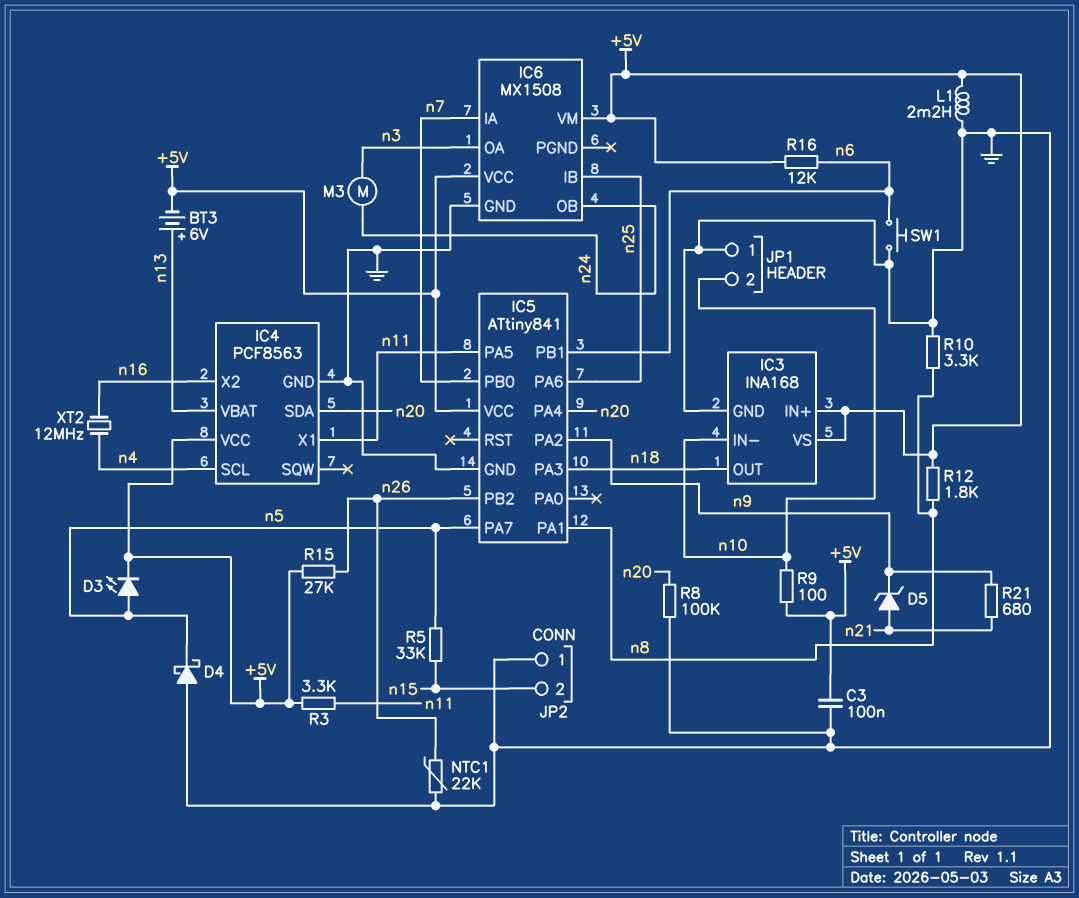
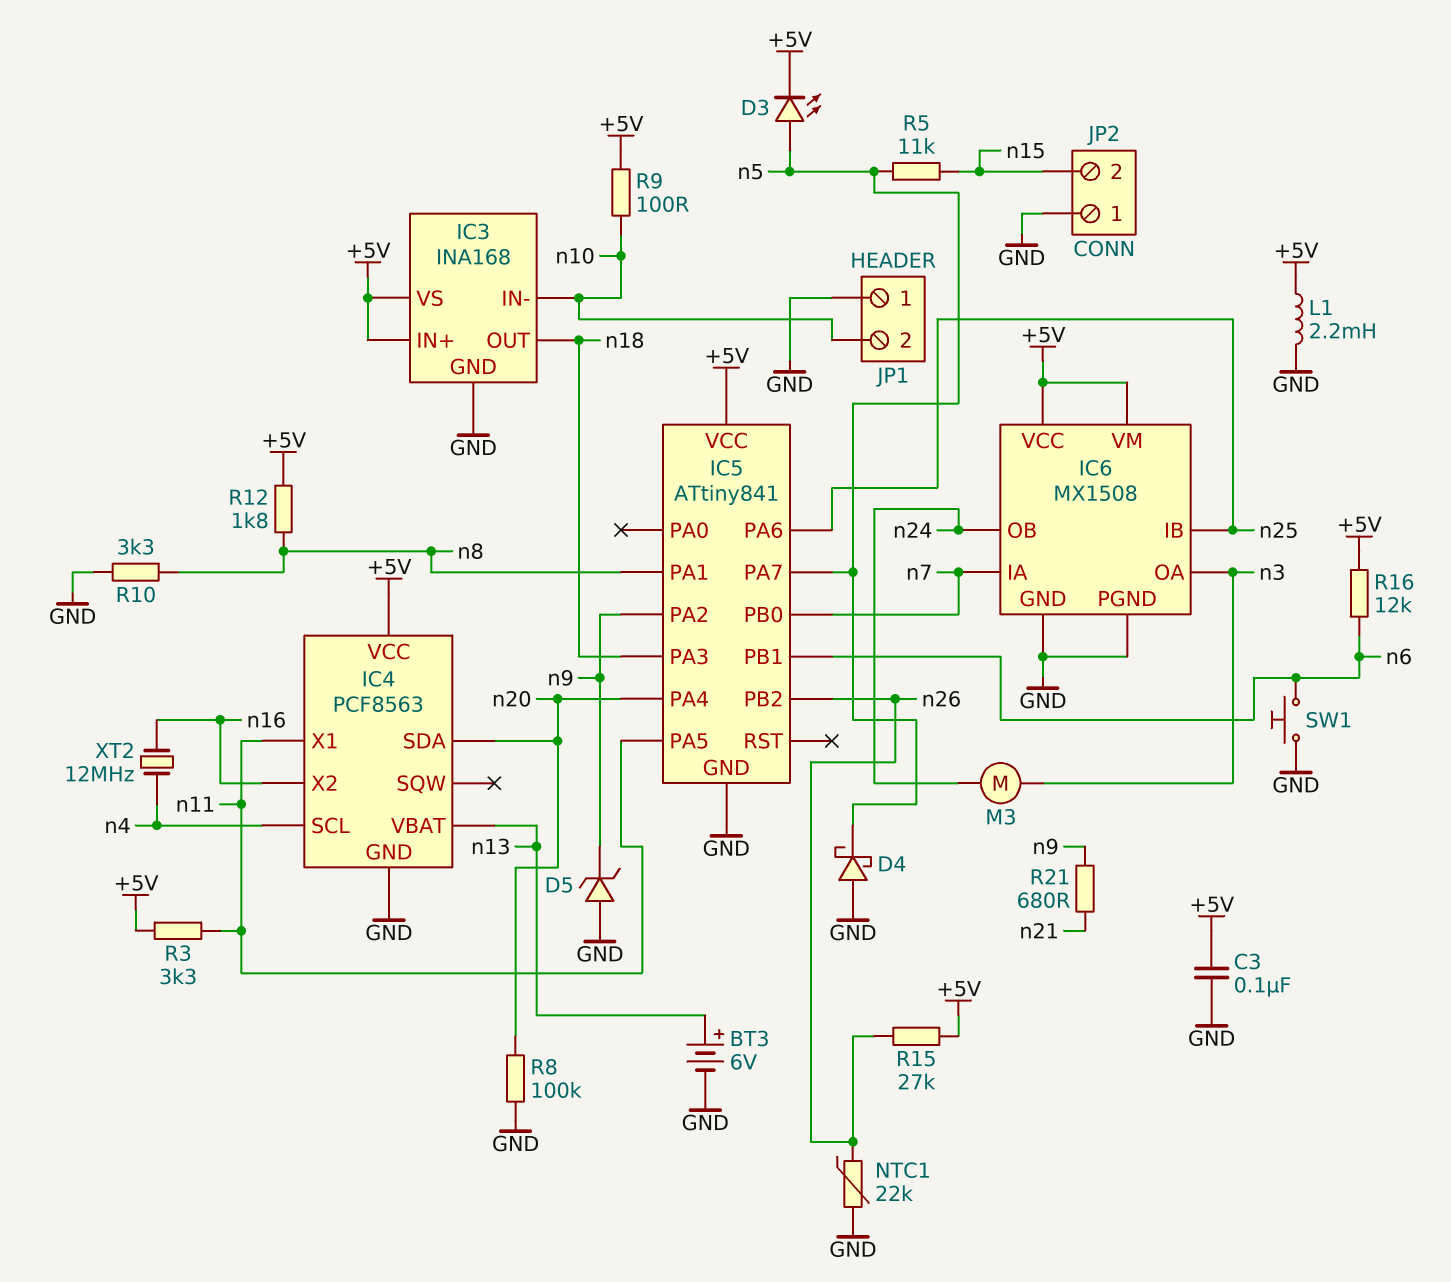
BT3: 6V (plus n13, minus +5V) -> 6V (plus n13, minus GND)
D5: zener (A n21, K n9) -> zener (A GND, K n9)
IC6 pin PGND: none -> GND
R5: 33k (n5, n15) -> 11k (n5, n15)

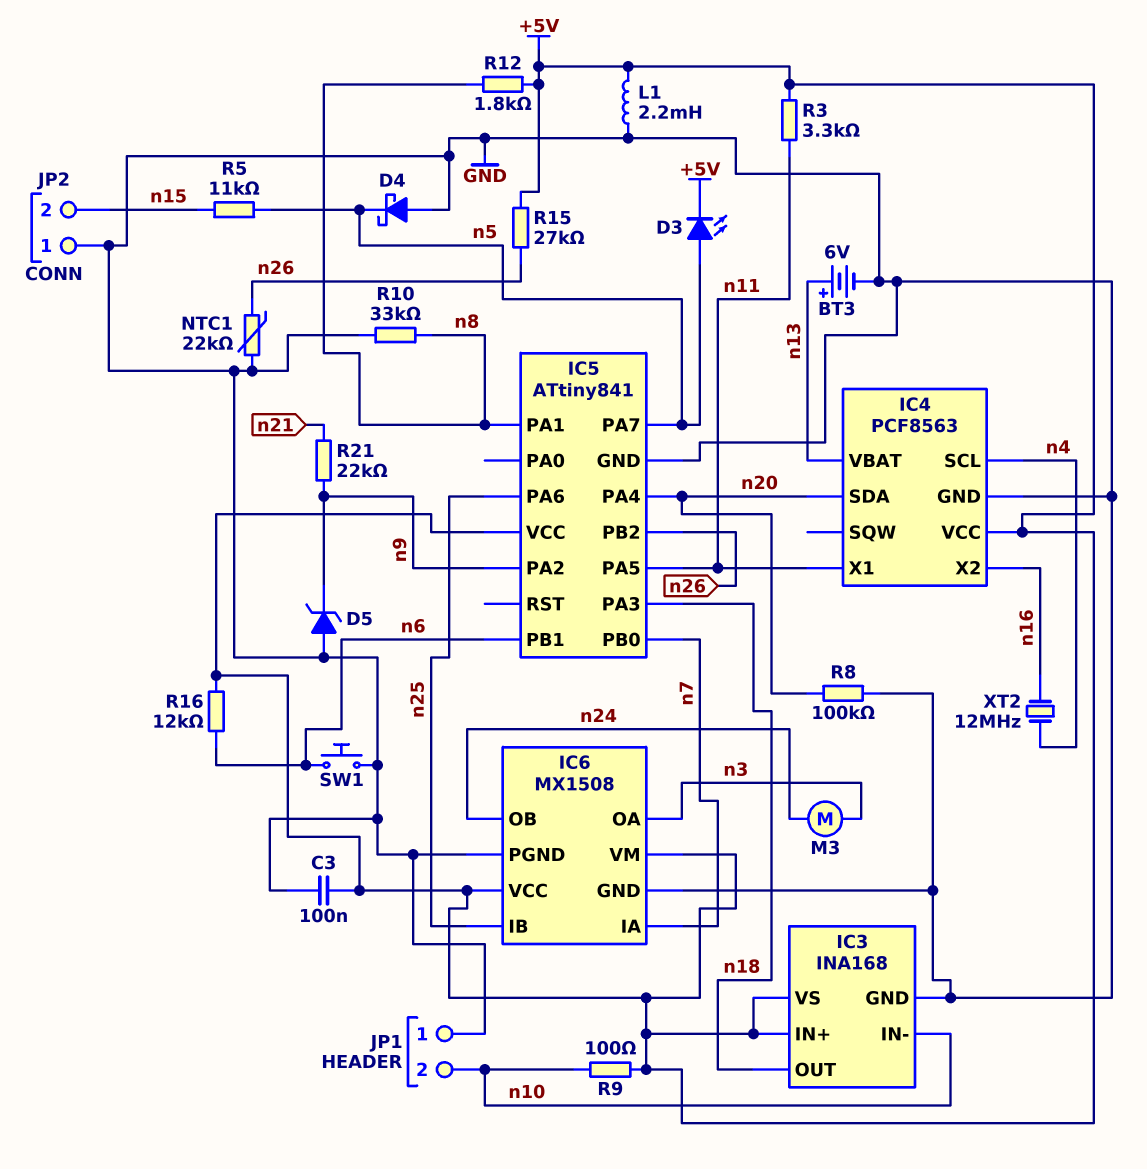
R10: 3.3k (GND, n8) -> 33k (GND, n8)
R21: 680 (n9, n21) -> 22k (n9, n21)

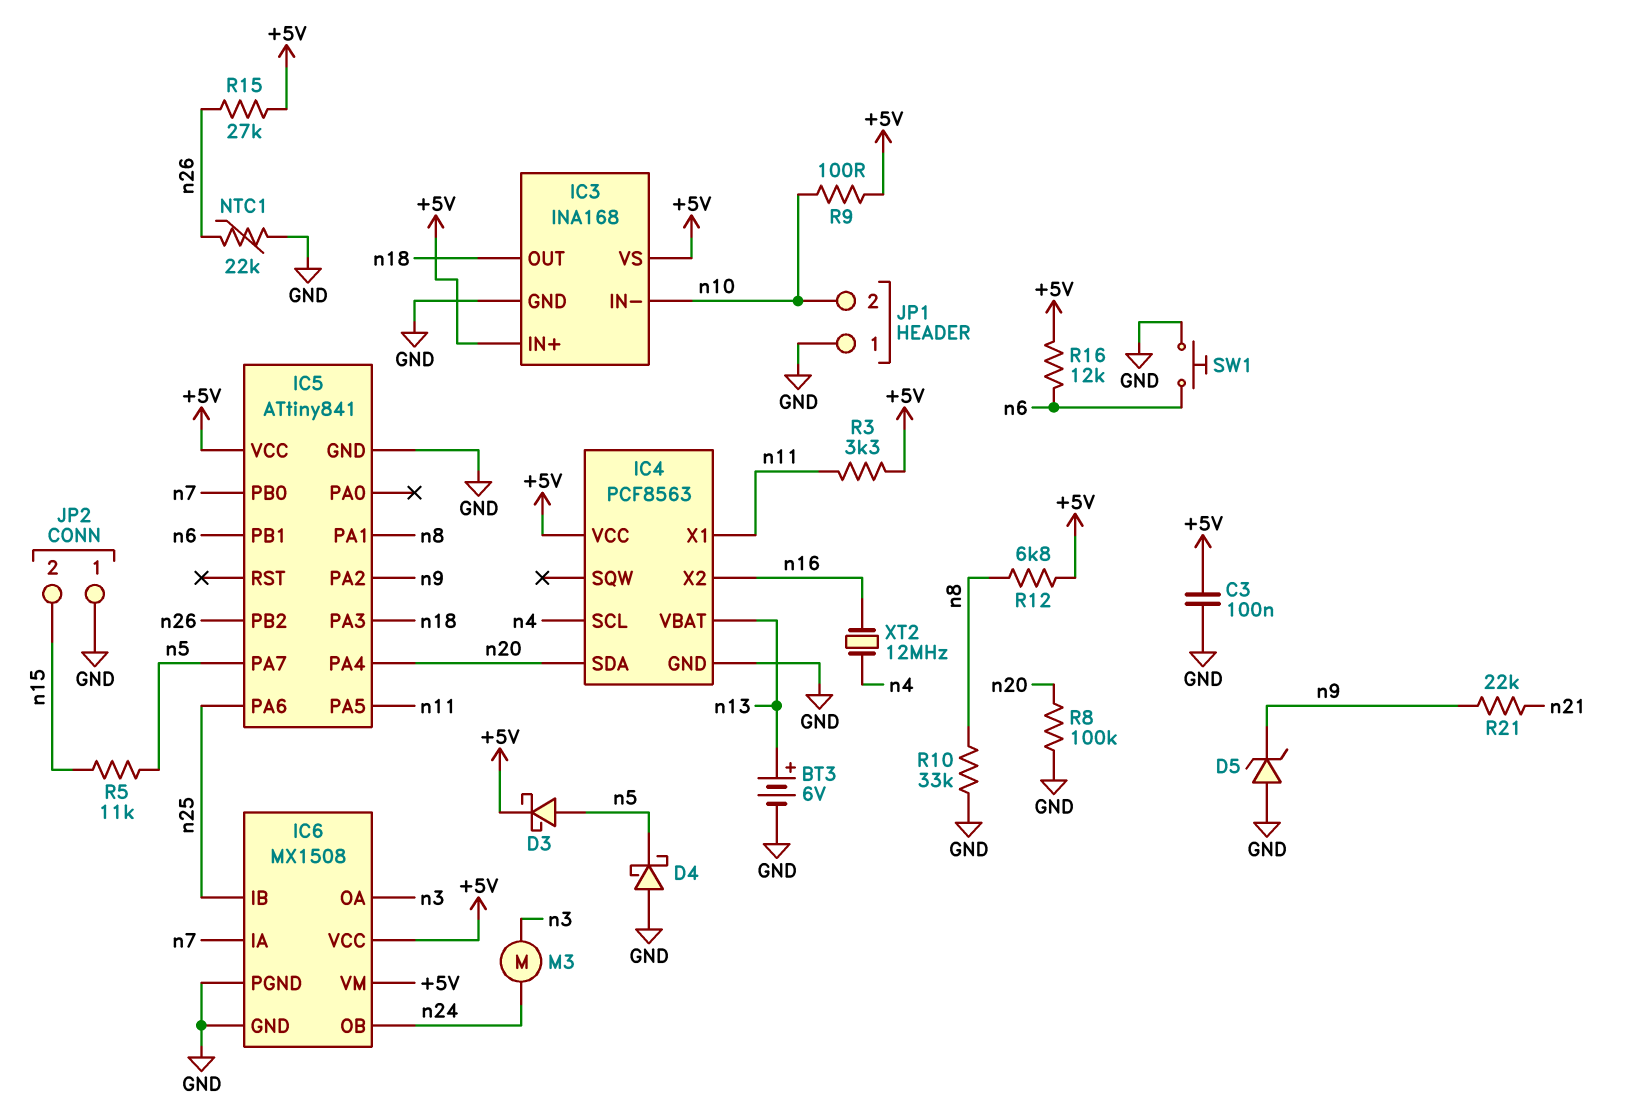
D3: LED (A n5, K +5V) -> schottky (A n5, K +5V)
L1: 2.2mH (+5V, GND) -> none
R12: 1.8k (+5V, n8) -> 6.8k (+5V, n8)

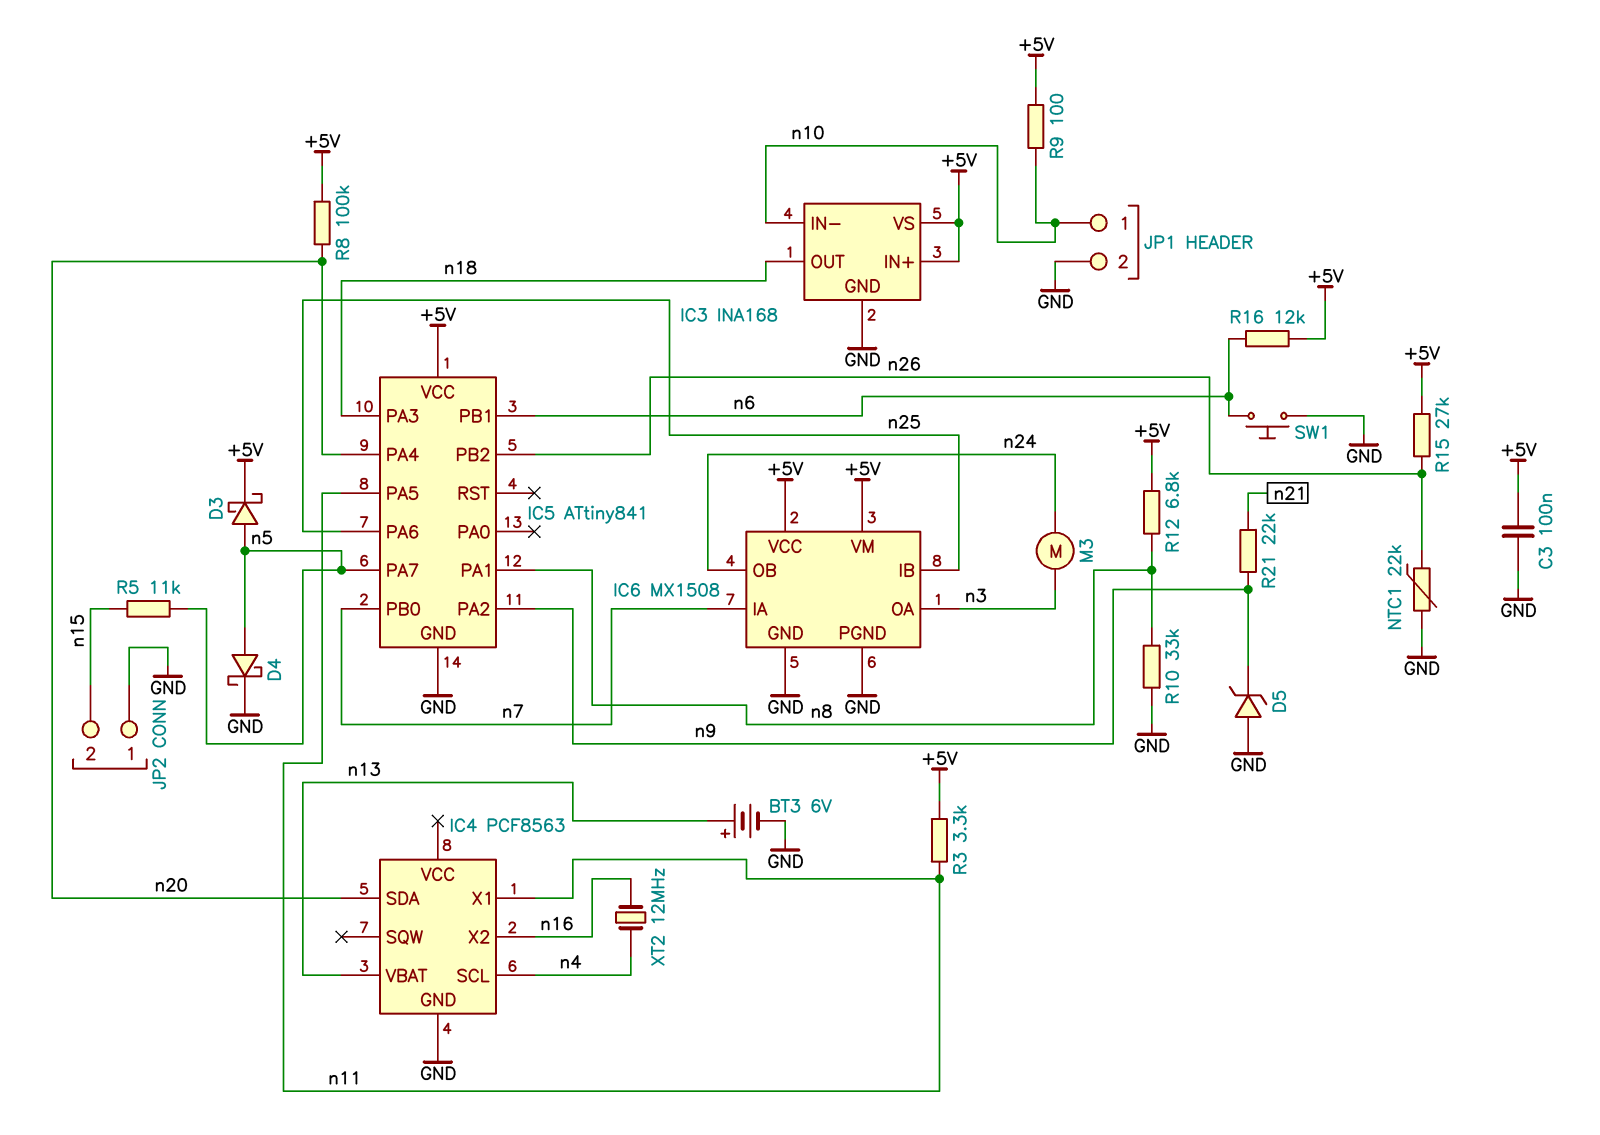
D4: schottky (A GND, K n5) -> schottky (A n5, K GND)
IC4 pin VCC: +5V -> none
JP1 pin 1: GND -> n10
JP1 pin 2: n10 -> GND
R8: 100k (GND, n20) -> 100k (+5V, n20)

